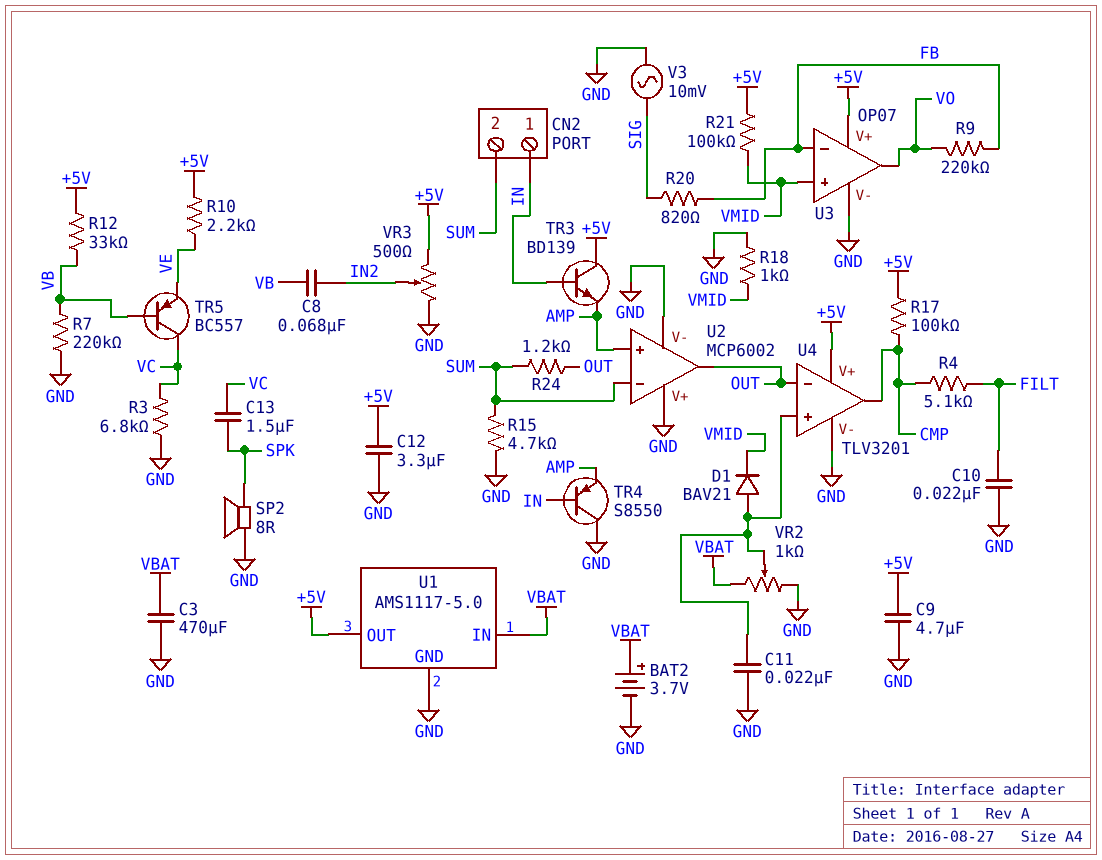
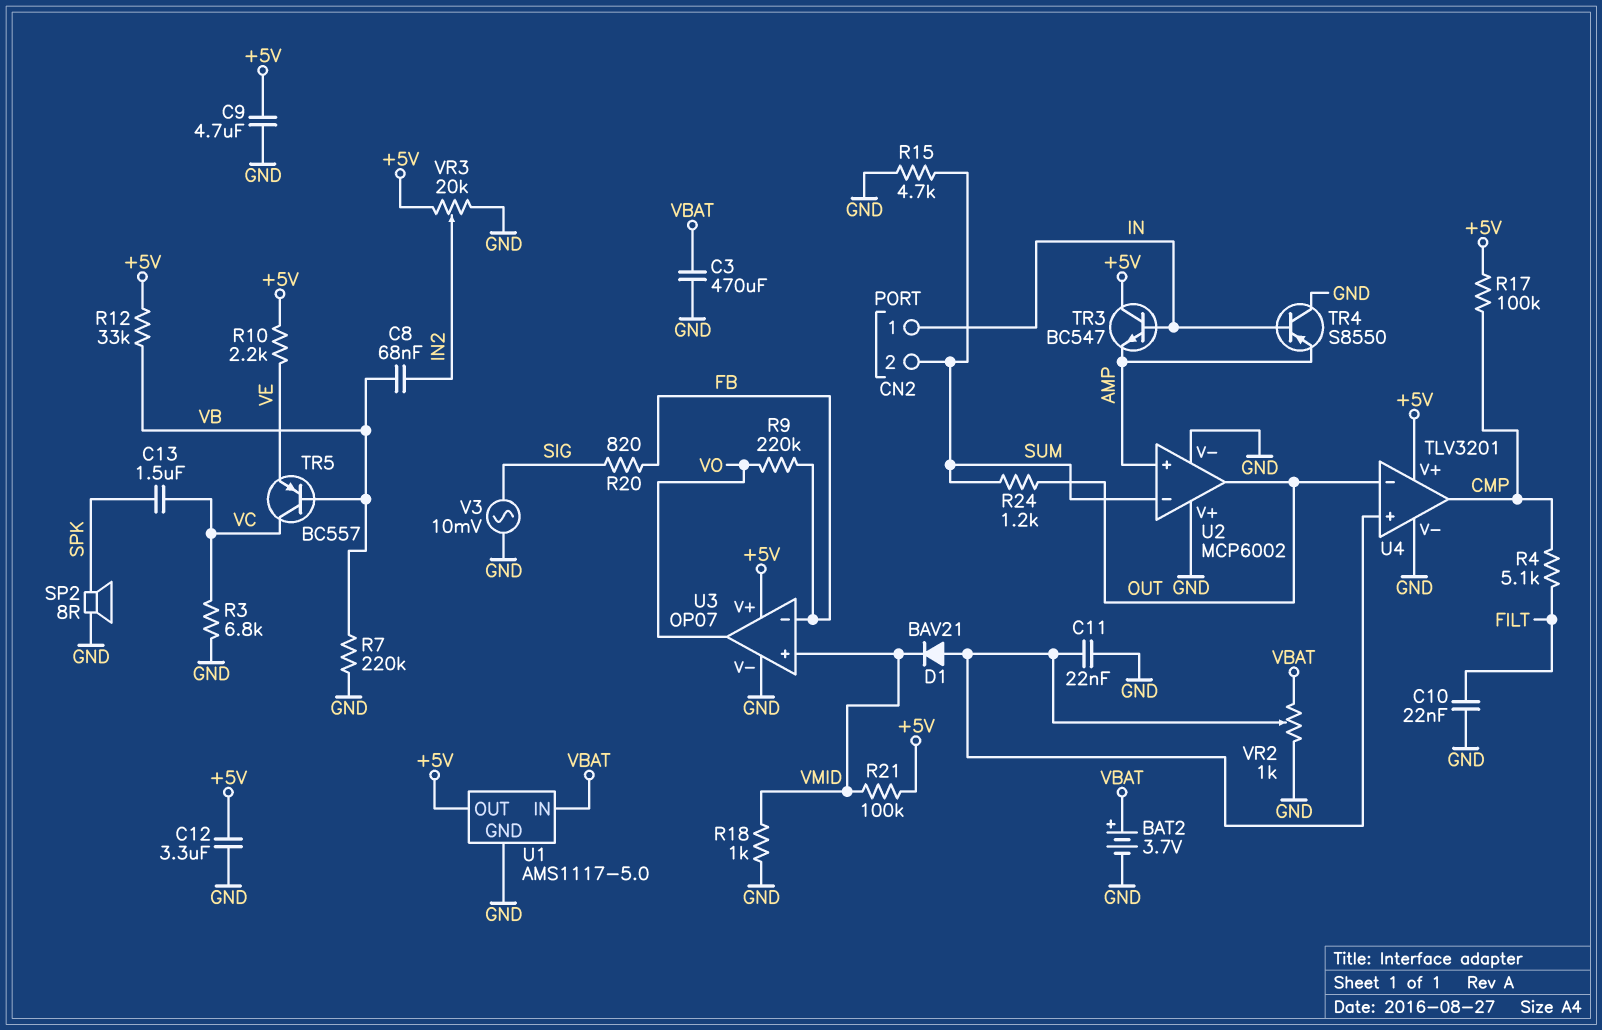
TR3: NPN BD139 (B IN, C +5V, E AMP) -> NPN BC547 (B IN, C +5V, E AMP)
VR3: 500 (+5V, GND, wiper IN2) -> 20k (+5V, GND, wiper IN2)

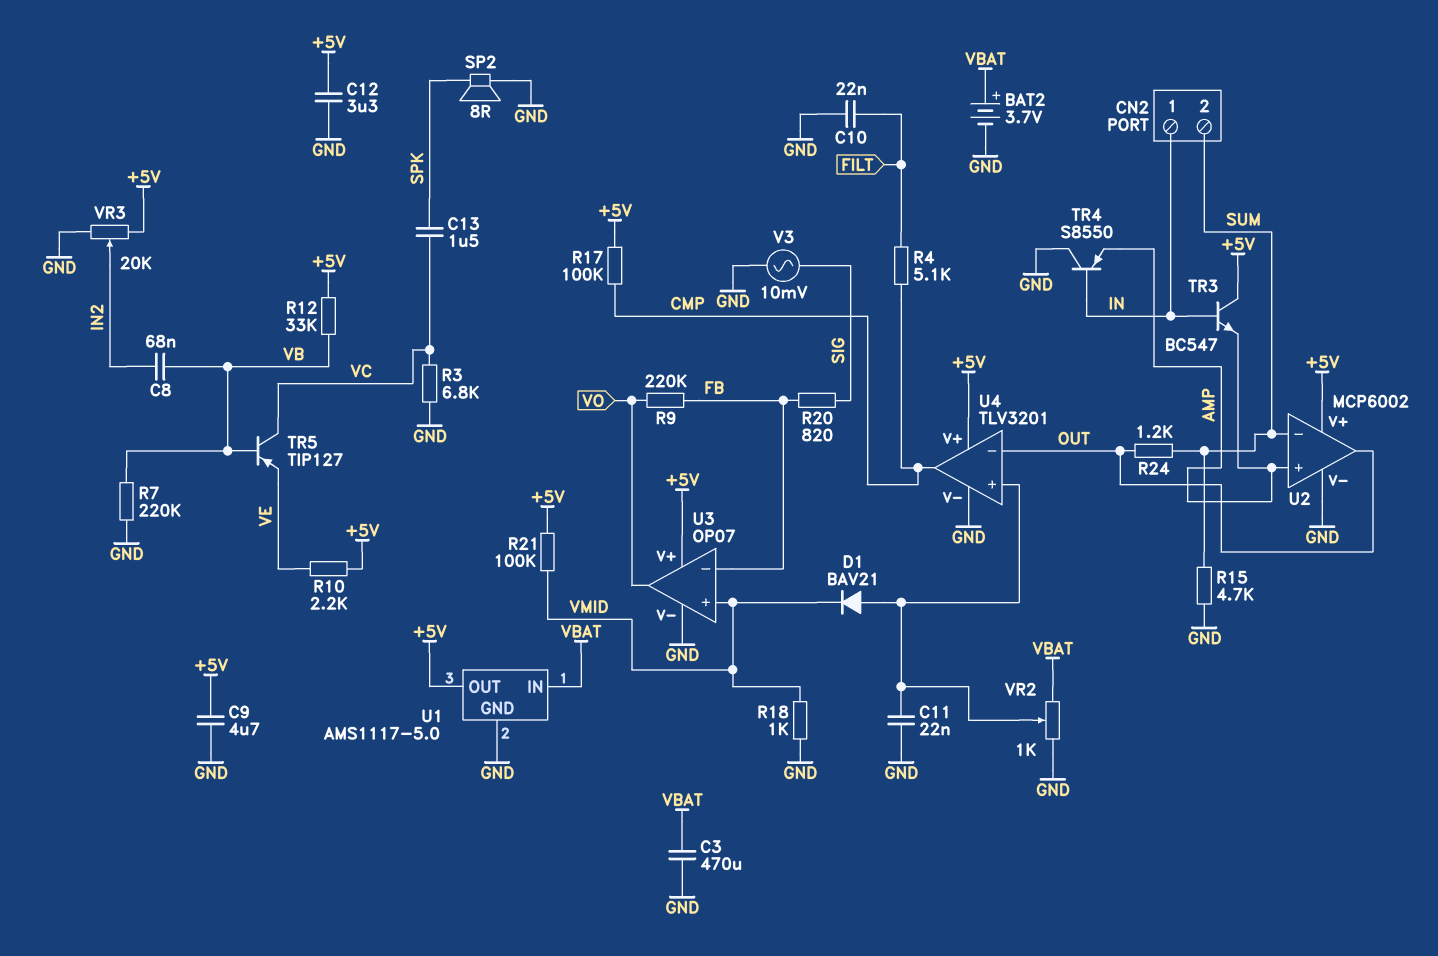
TR5: PNP BC557 (B VB, C VC, E VE) -> PNP TIP127 (B VB, C VC, E VE)
U2 pin V+: GND -> +5V

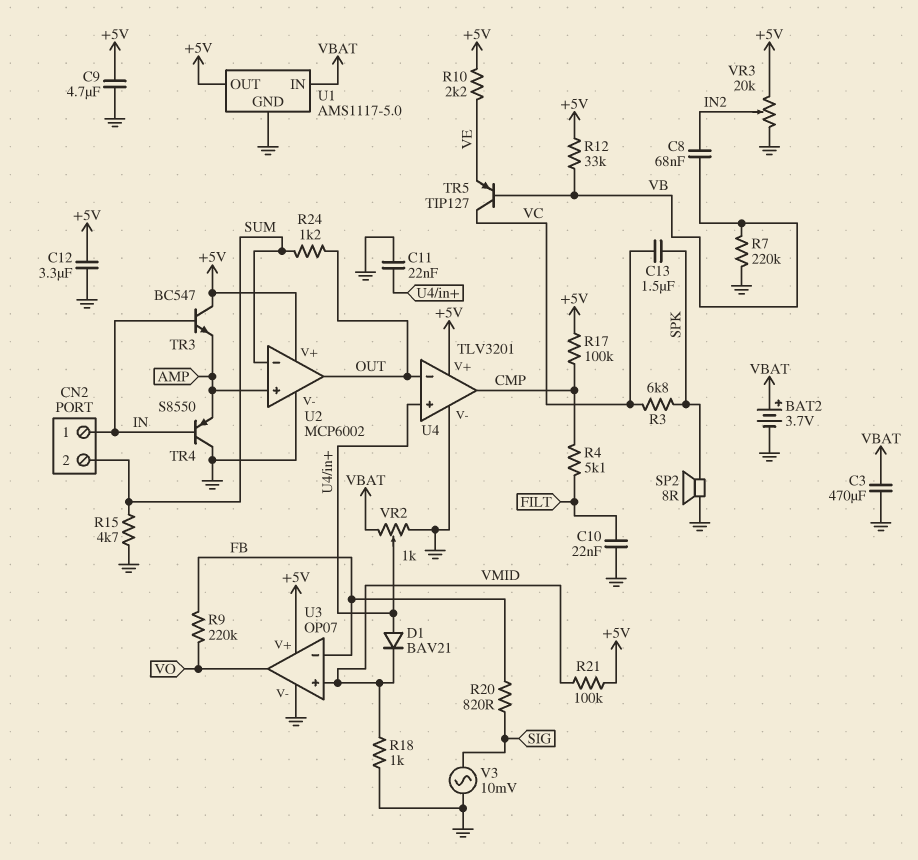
R3: 6.8k (GND, VC) -> 6.8k (SPK, VC)

